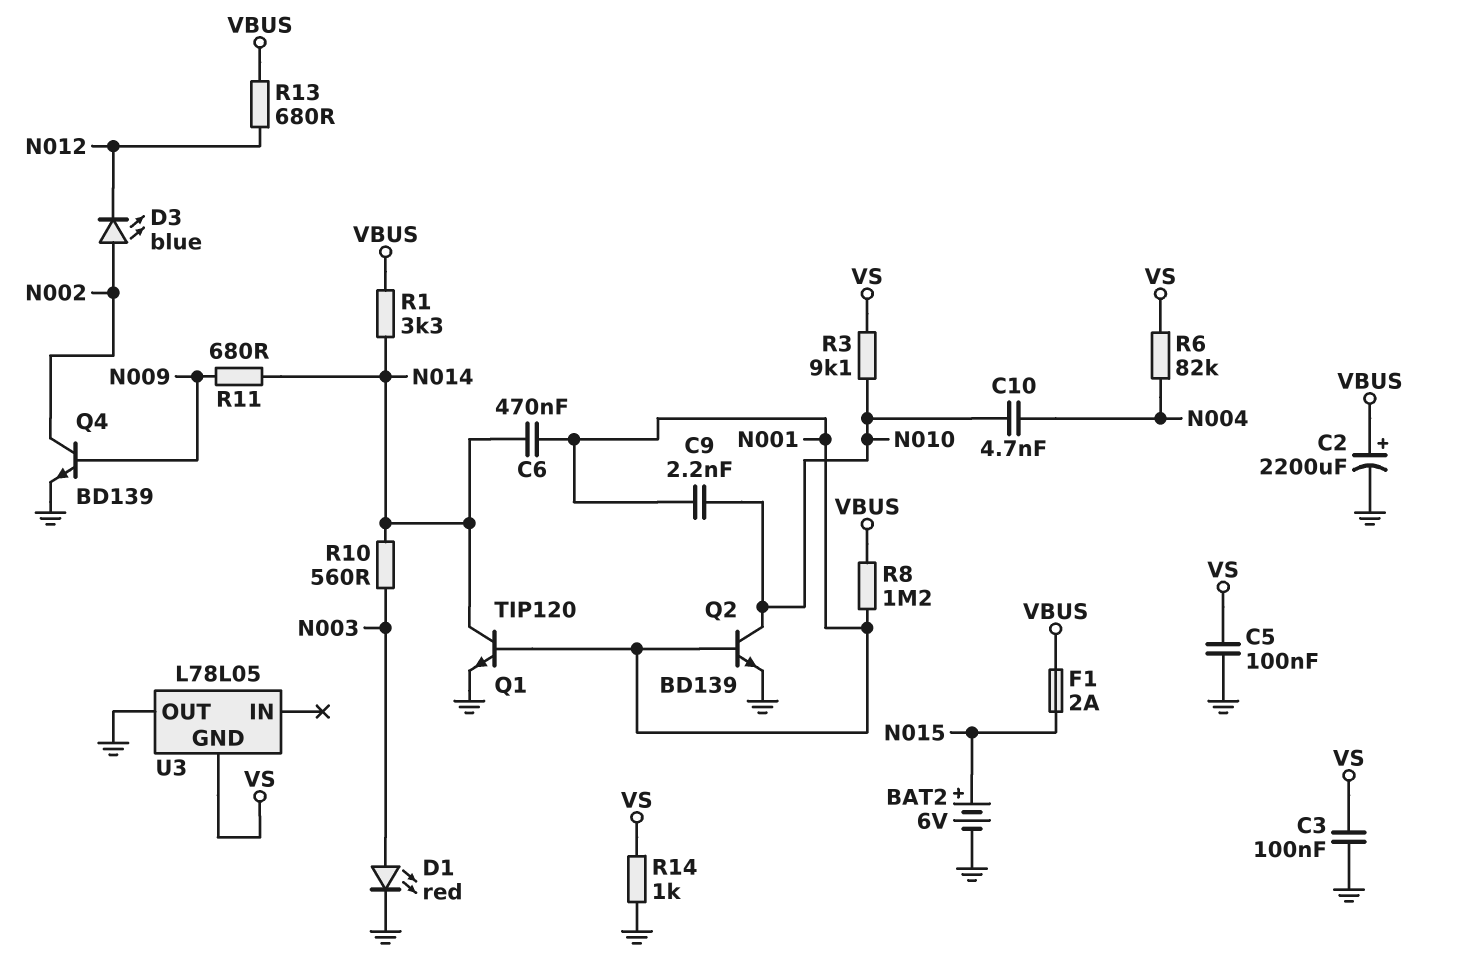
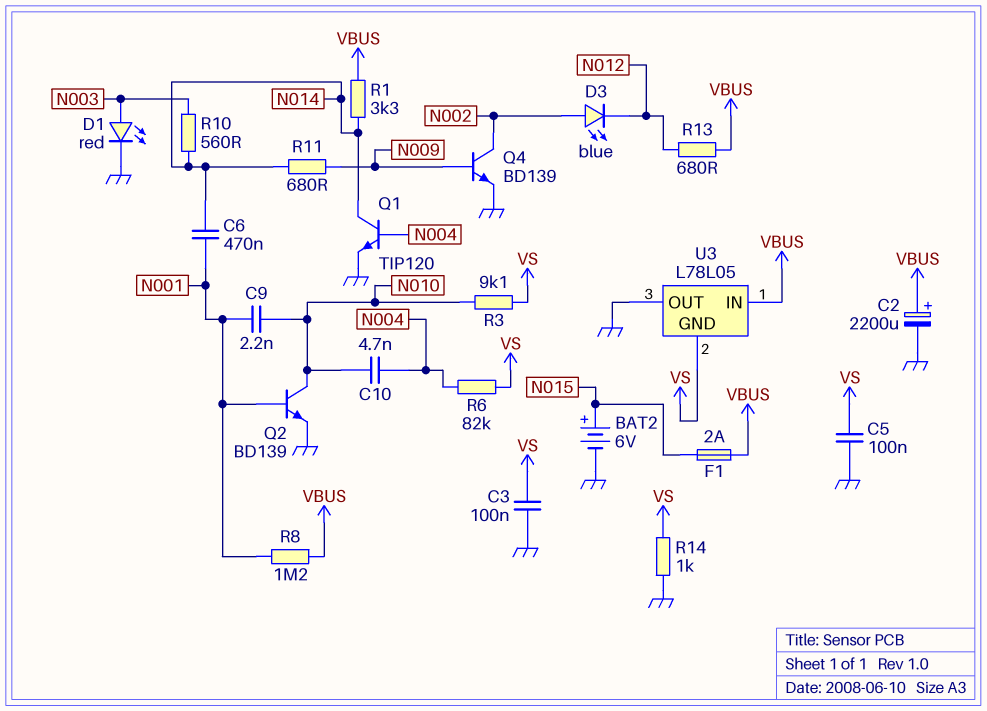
Q1: NPN TIP120 (B N001, C N014, E GND) -> NPN TIP120 (B N004, C N014, E GND)
U3 pin IN: none -> VBUS

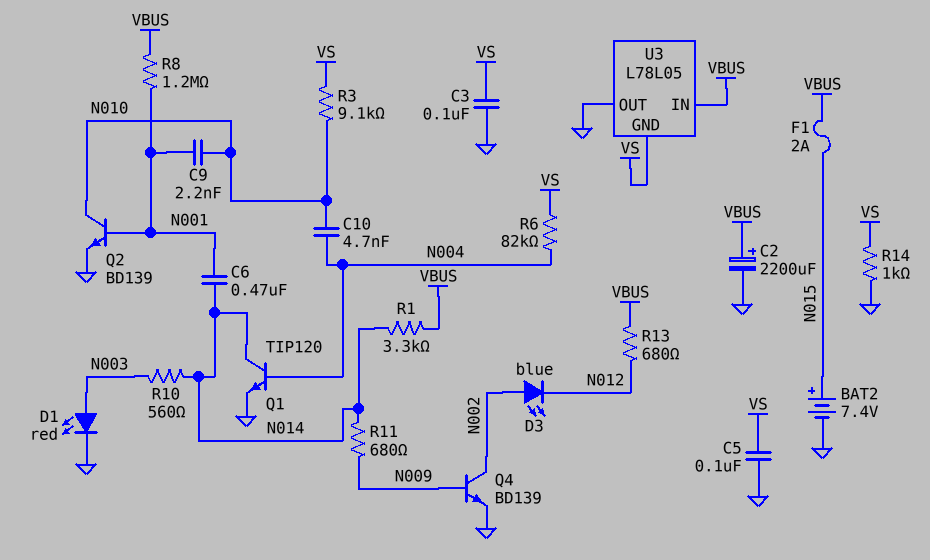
BAT2: 6V (plus N015, minus GND) -> 7.4V (plus N015, minus GND)

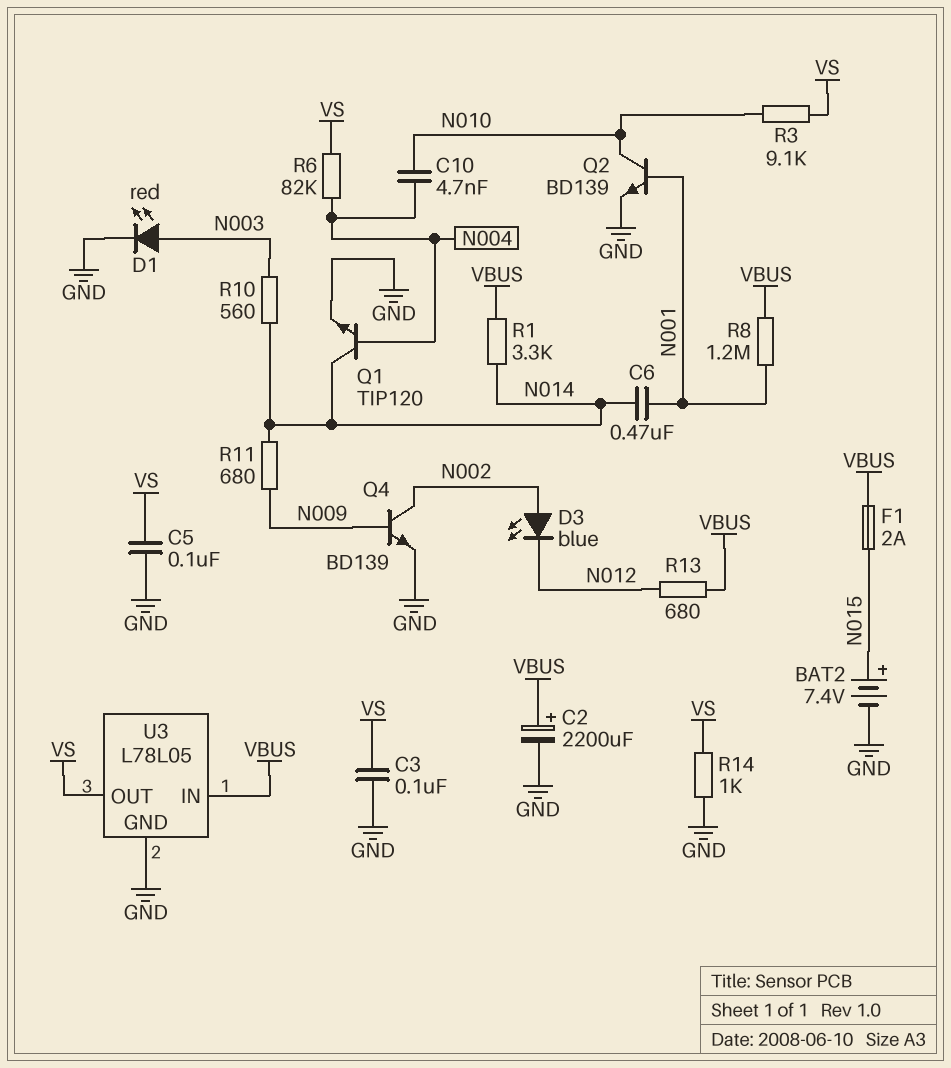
C9: 2.2nF (N001, N010) -> none
U3 pin GND: VS -> GND
U3 pin OUT: GND -> VS

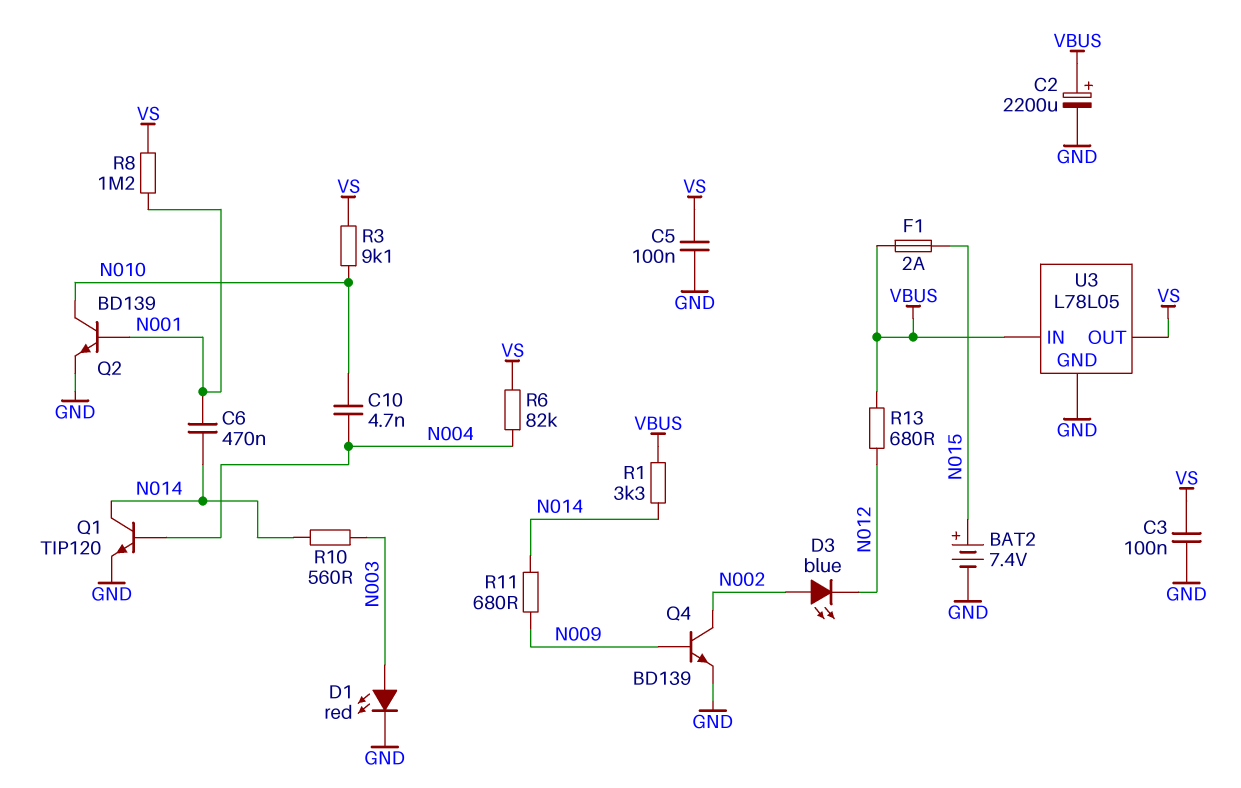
R8: 1.2M (N001, VBUS) -> 1.2M (N001, VS)
R14: 1k (GND, VS) -> none

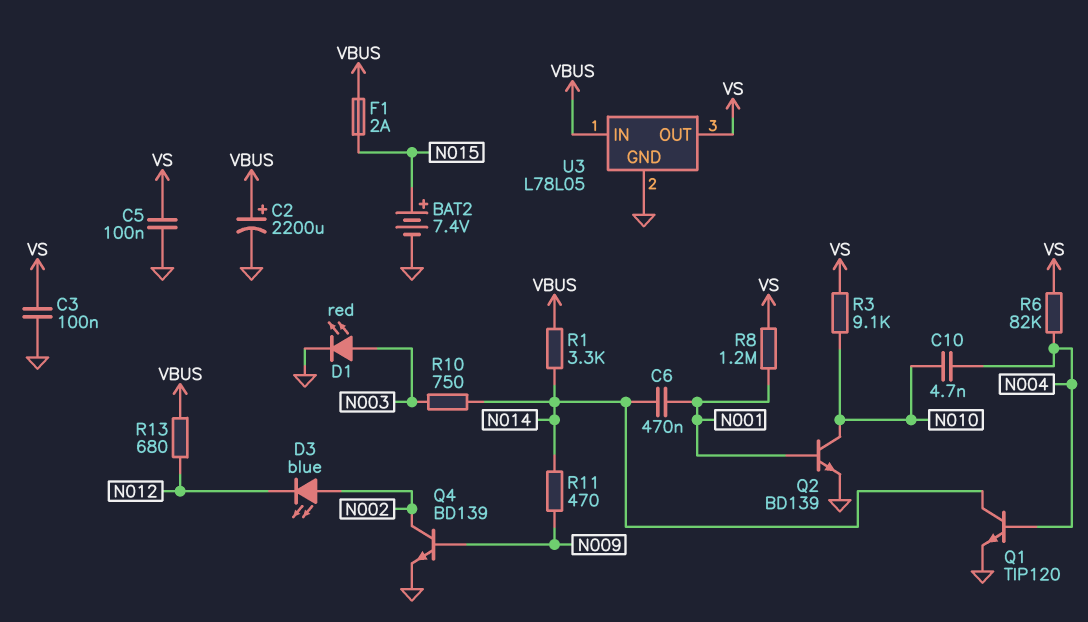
R10: 560 (N003, N014) -> 750 (N003, N014)
R11: 680 (N009, N014) -> 470 (N009, N014)

